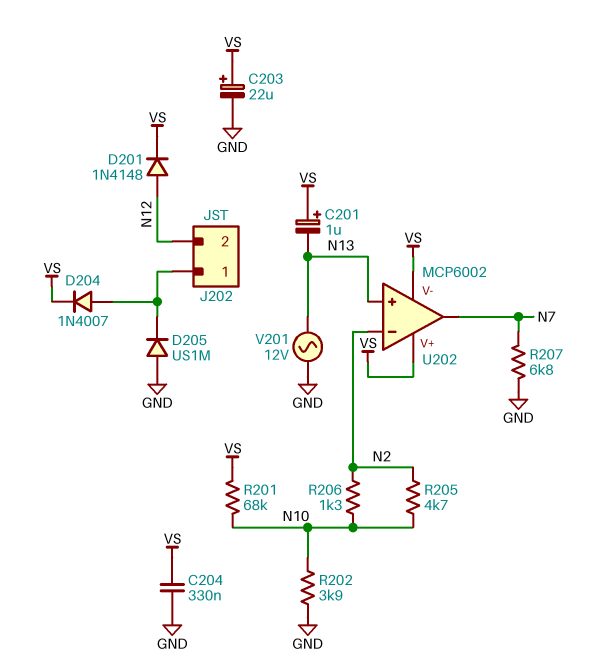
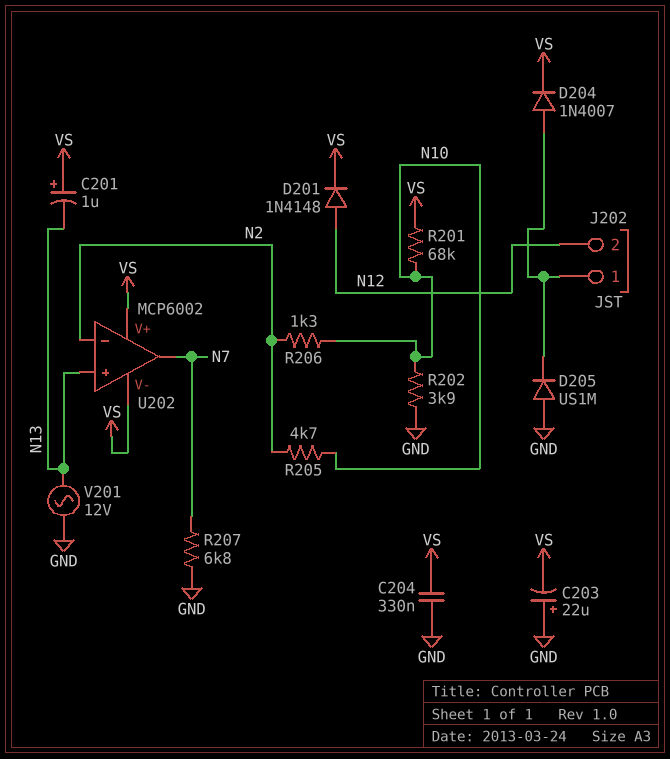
C203: 22uF (plus VS, minus GND) -> 22uF (plus GND, minus VS)

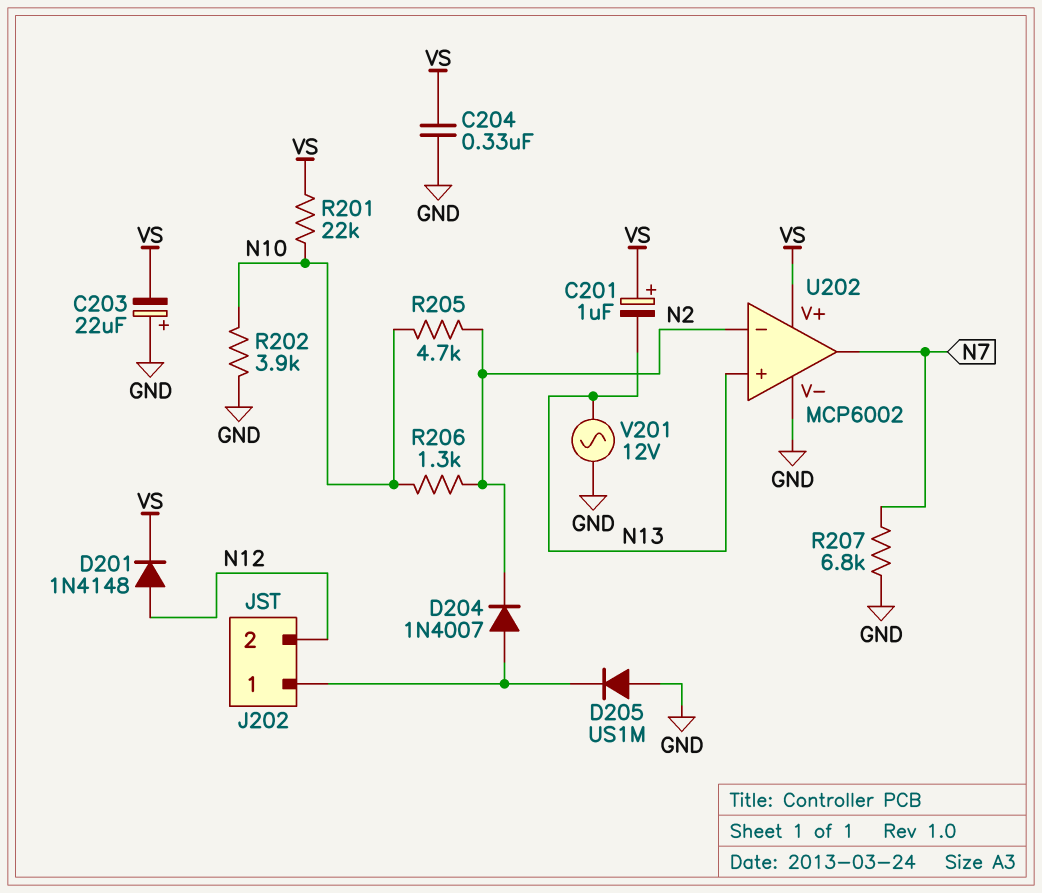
D204: diode 1N4007 (A J202/1, K VS) -> diode 1N4007 (A J202/1, K N2)
R201: 68k (N10, VS) -> 22k (N10, VS)
U202 pin V-: VS -> GND

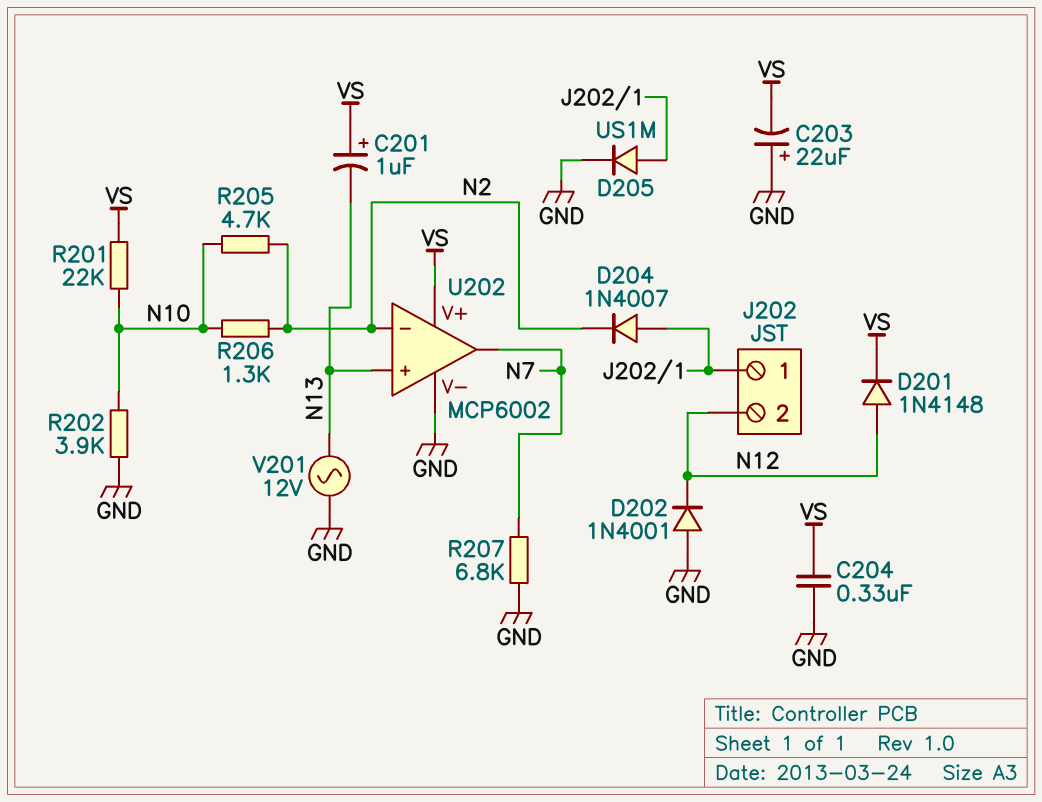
D202: none -> diode 1N4001 (A GND, K N12)
D205: diode US1M (A GND, K J202/1) -> diode US1M (A J202/1, K GND)

